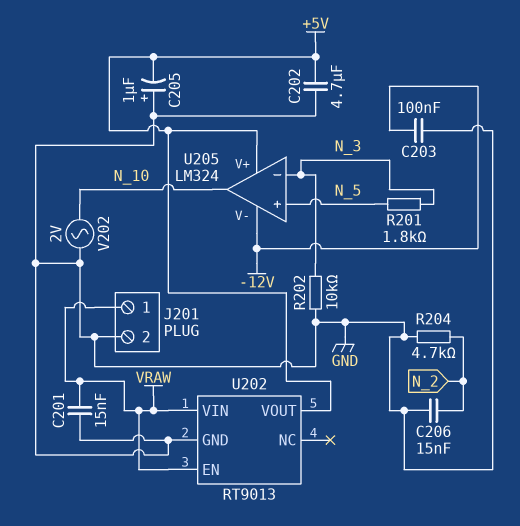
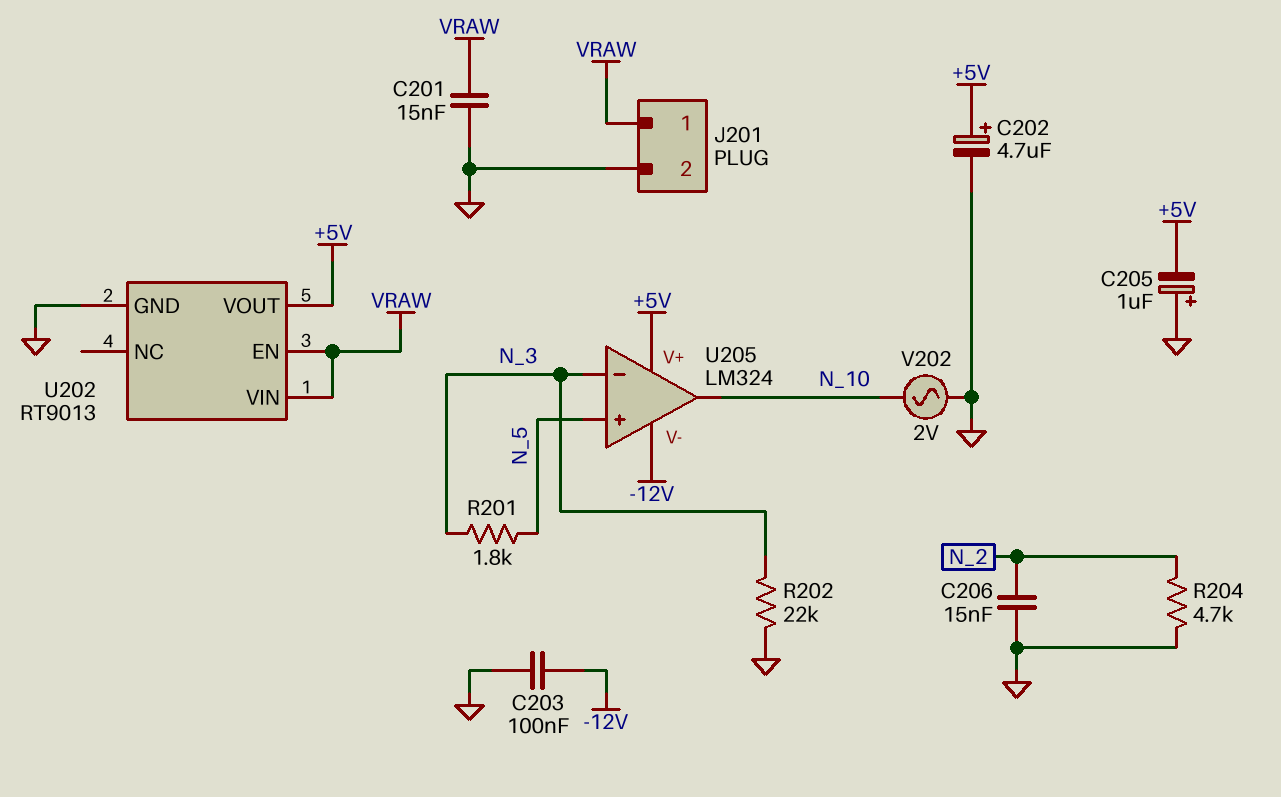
C202: 4.7uF (+5V, GND) -> 4.7uF (plus +5V, minus GND)
R202: 10k (GND, N_3) -> 22k (GND, N_3)

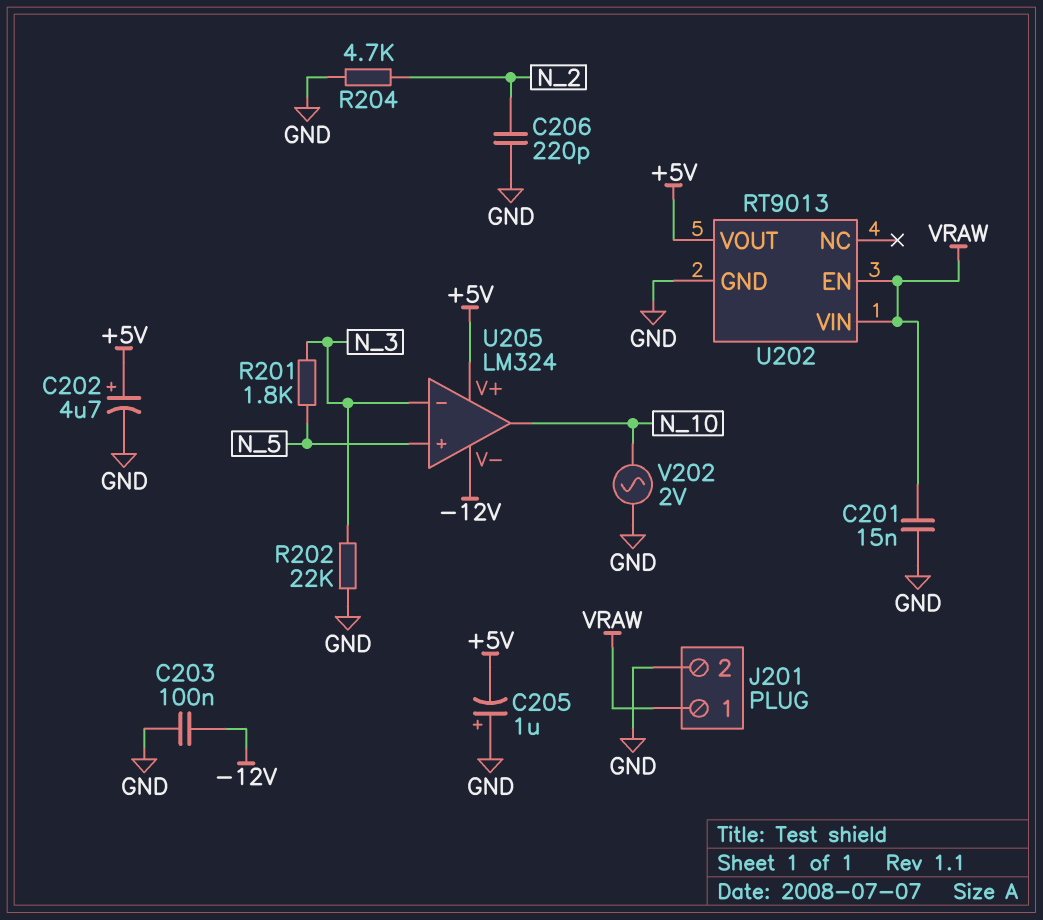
C206: 15nF (GND, N_2) -> 220pF (GND, N_2)

